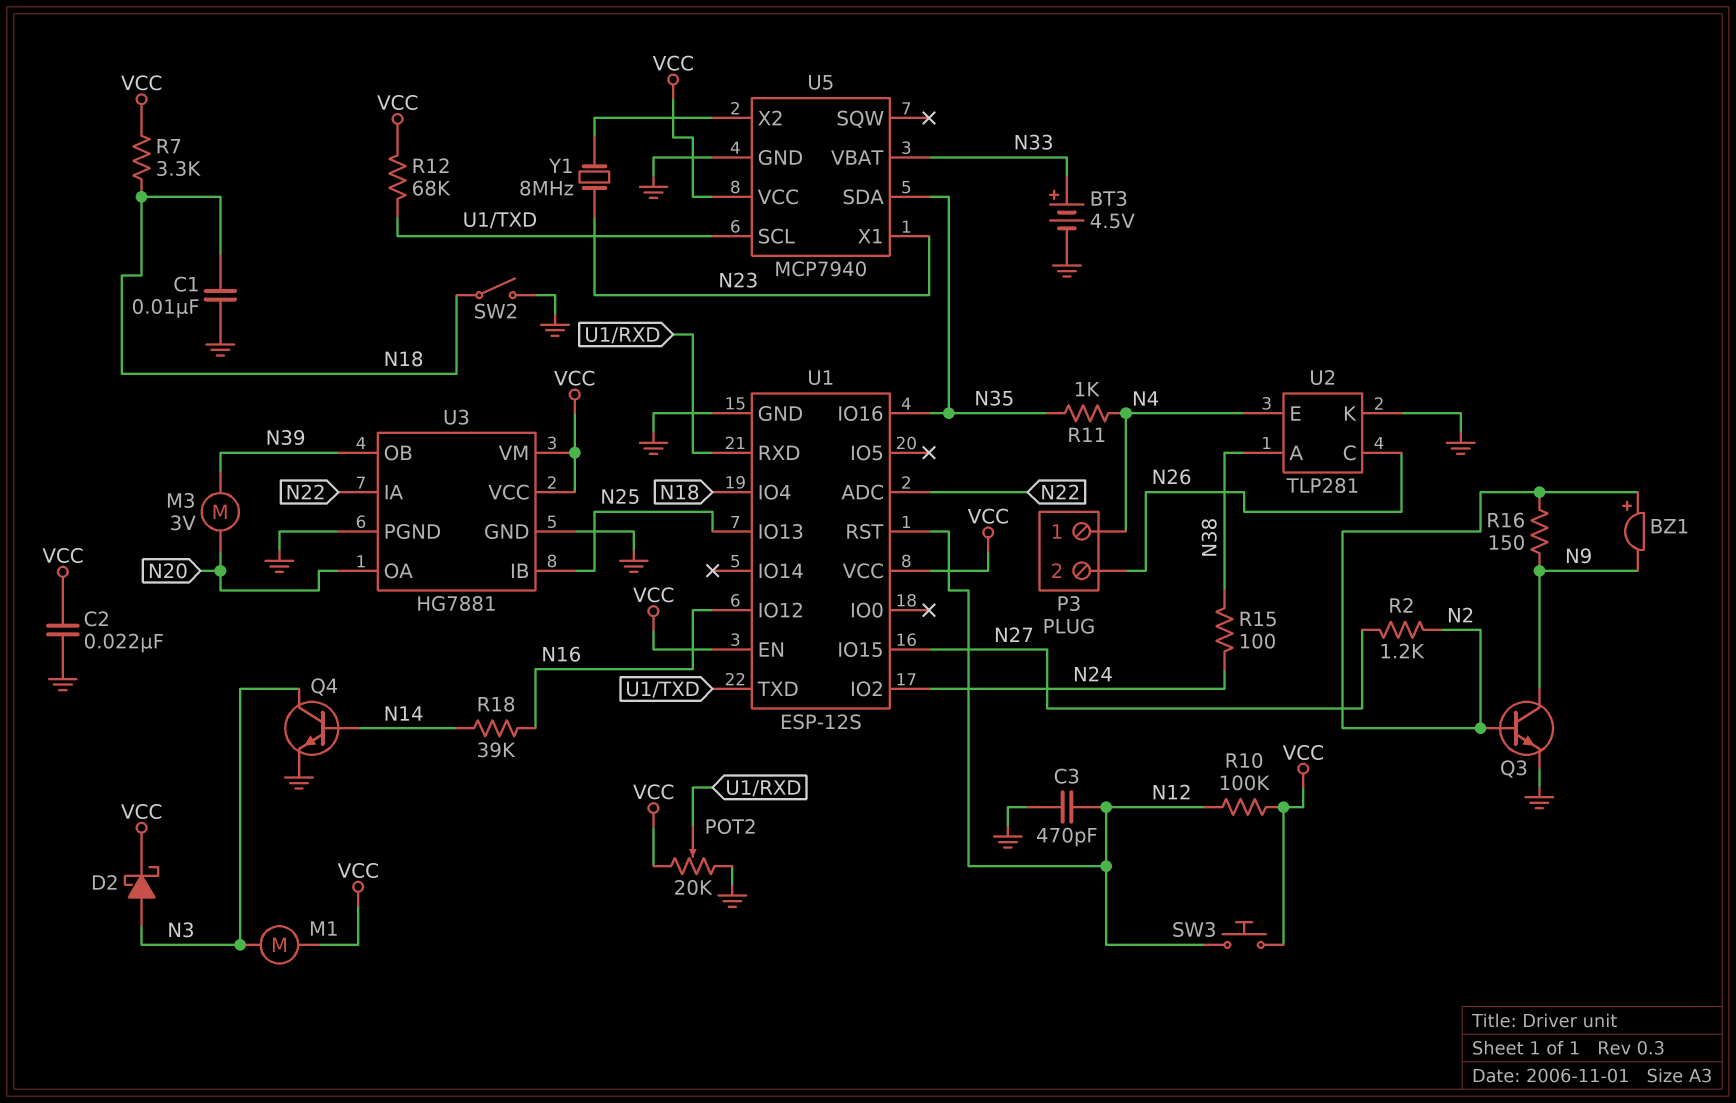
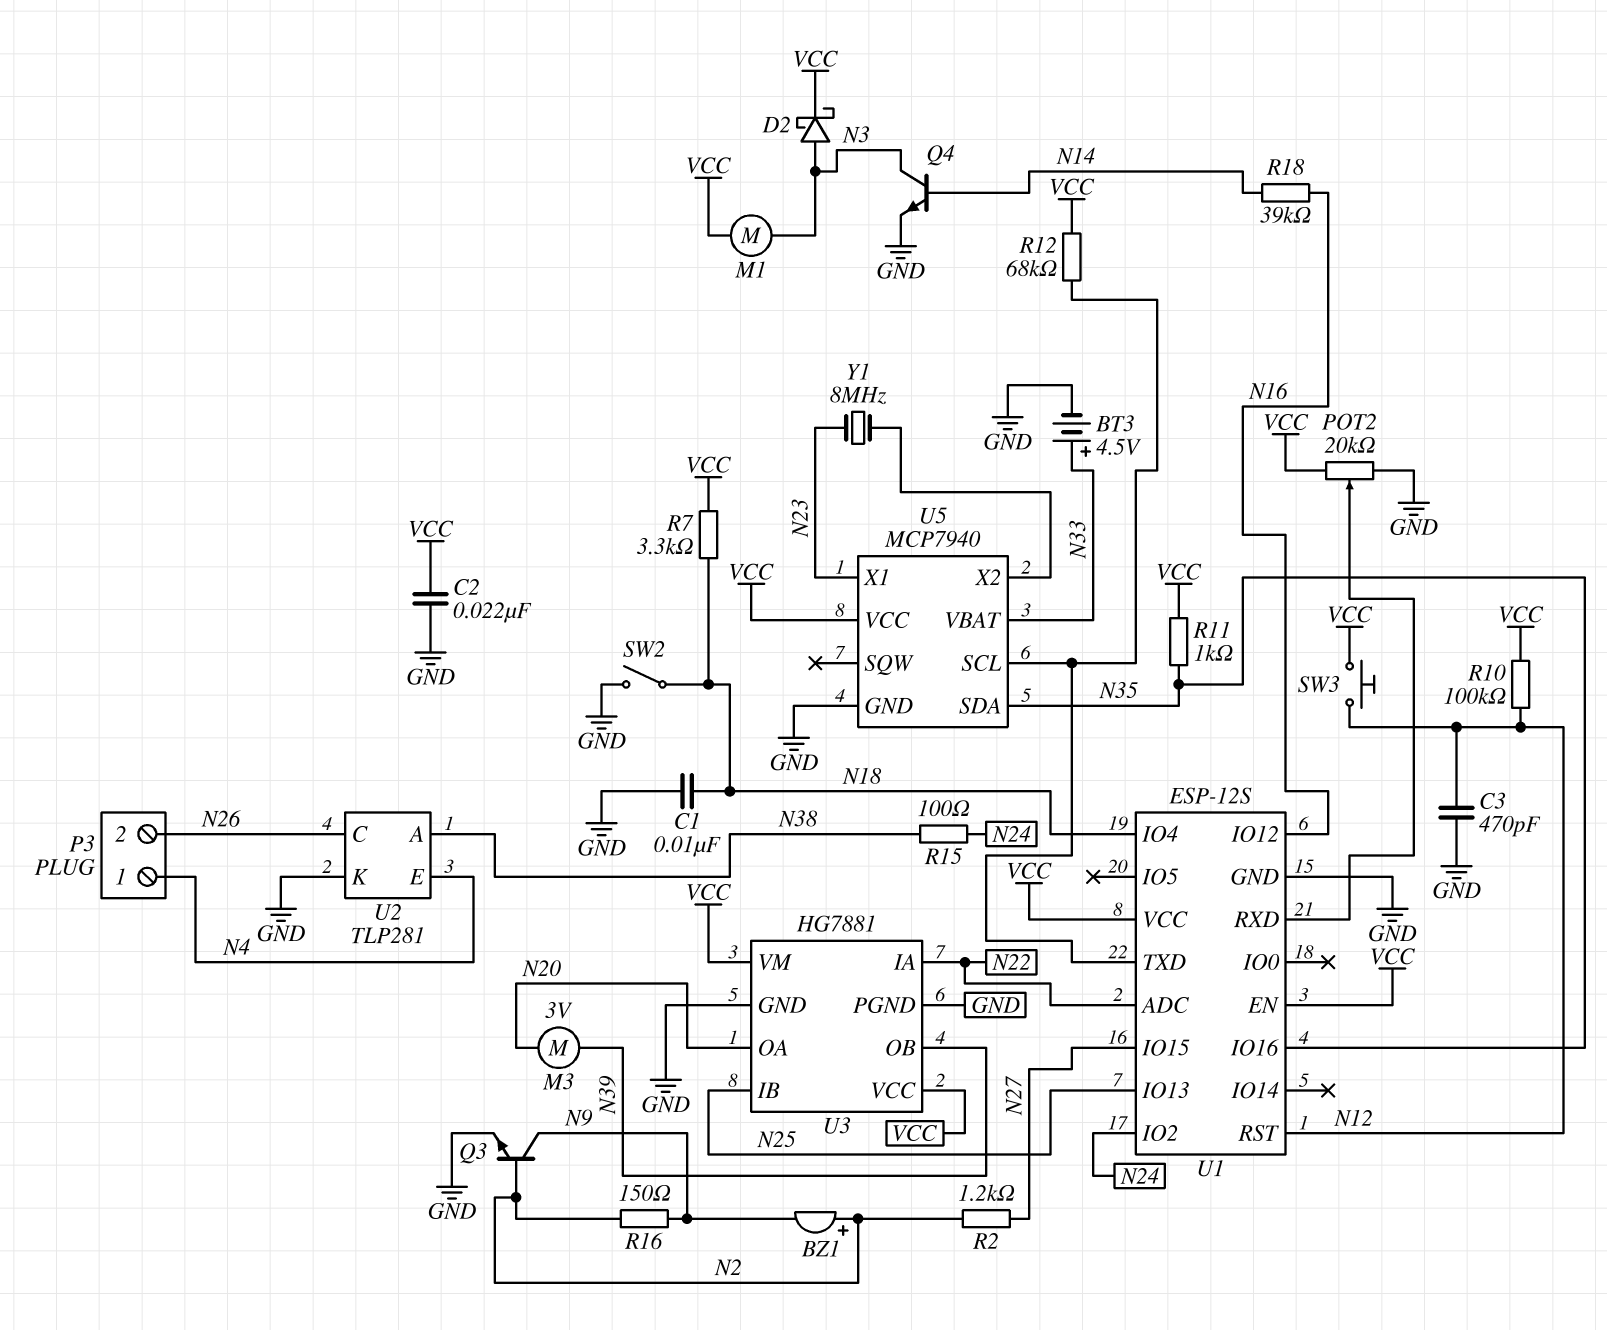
R11: 1k (N4, N35) -> 1k (N35, VCC)

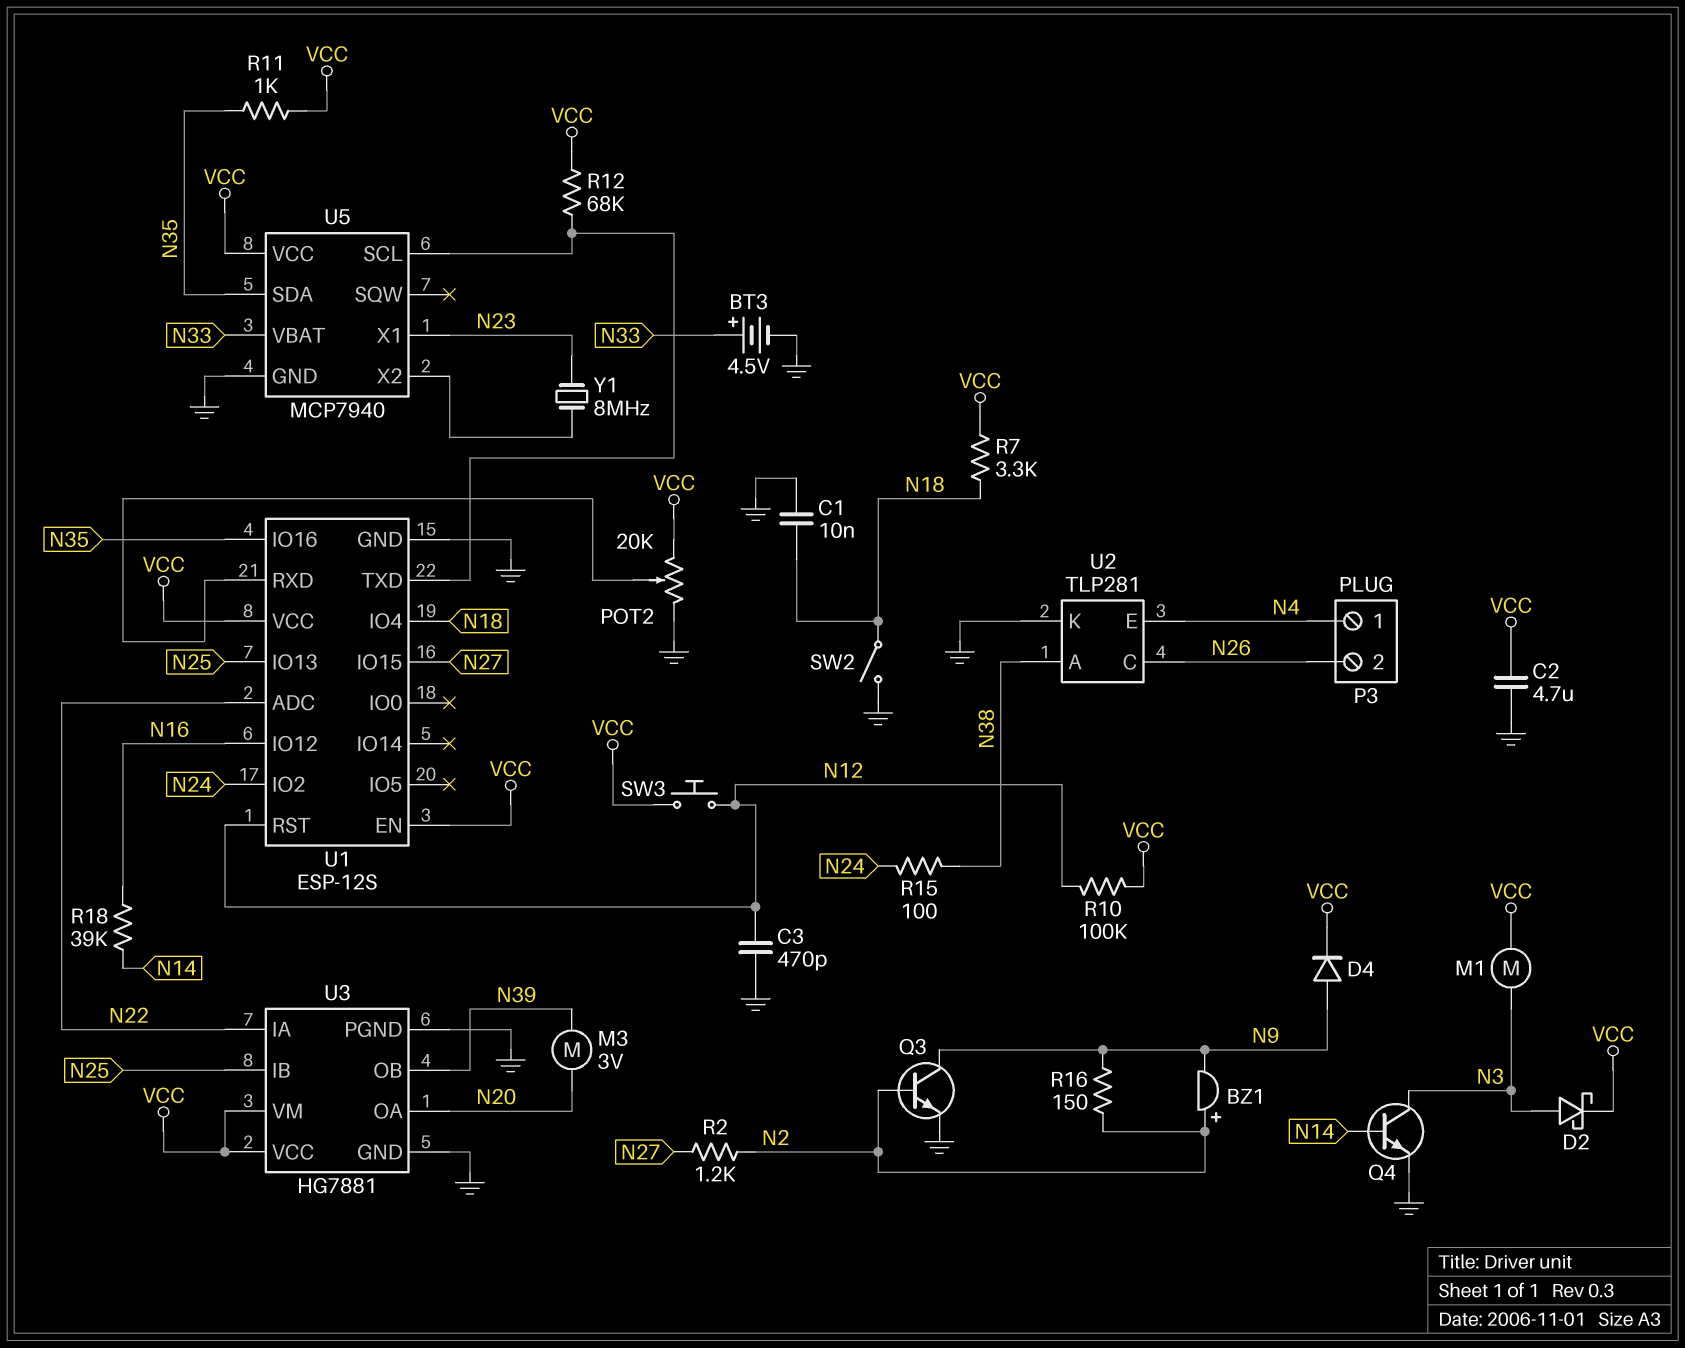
C2: 22nF (GND, VCC) -> 4.7uF (GND, VCC)
D4: none -> diode (A N9, K VCC)

